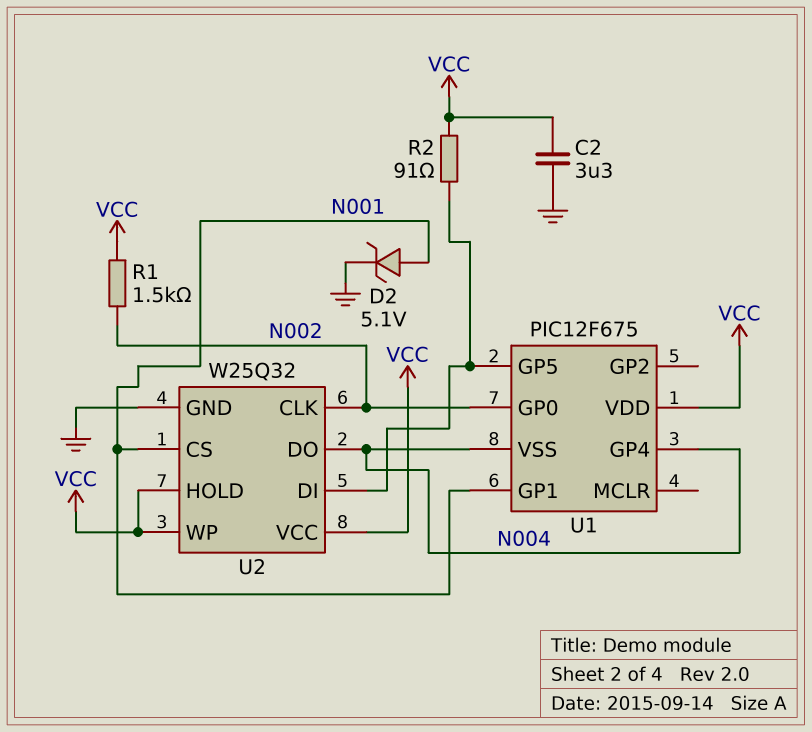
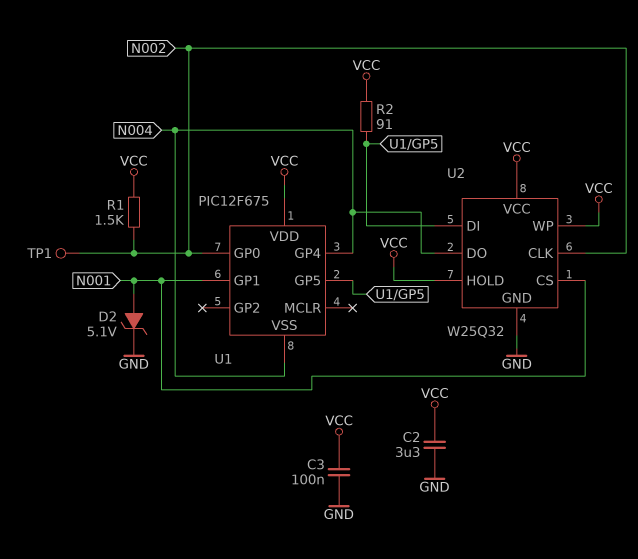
C3: none -> 100nF (GND, VCC)
TP1: none -> test point (N002)

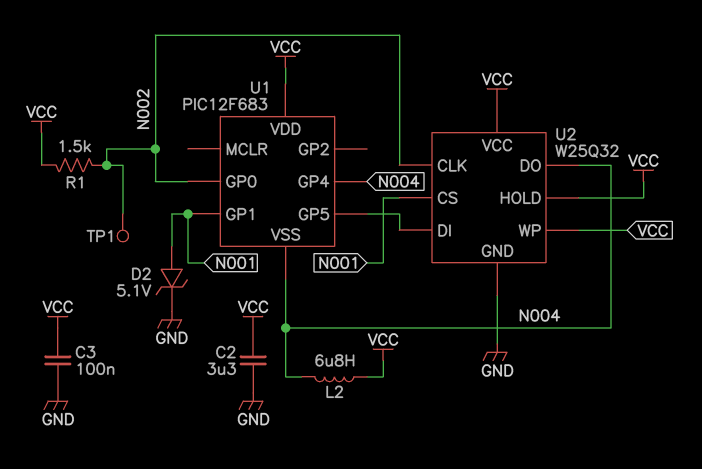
L2: none -> 6.8uH (N004, VCC)
R2: 91 (U1/GP5, VCC) -> none
U1: PIC12F675 -> PIC12F683

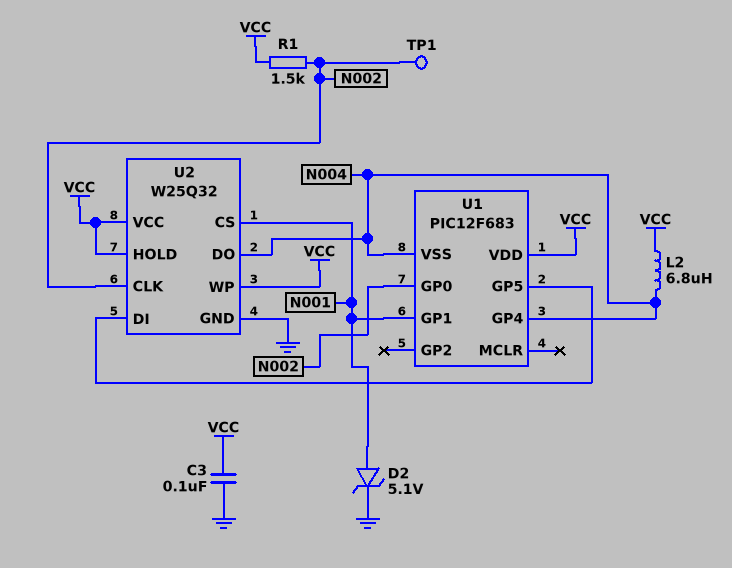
C2: 3.3uF (GND, VCC) -> none

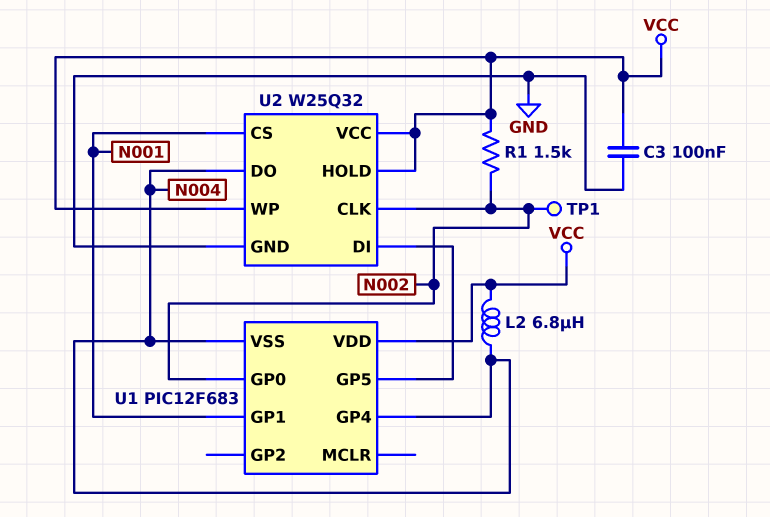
D2: zener 5.1V (A N001, K GND) -> none

